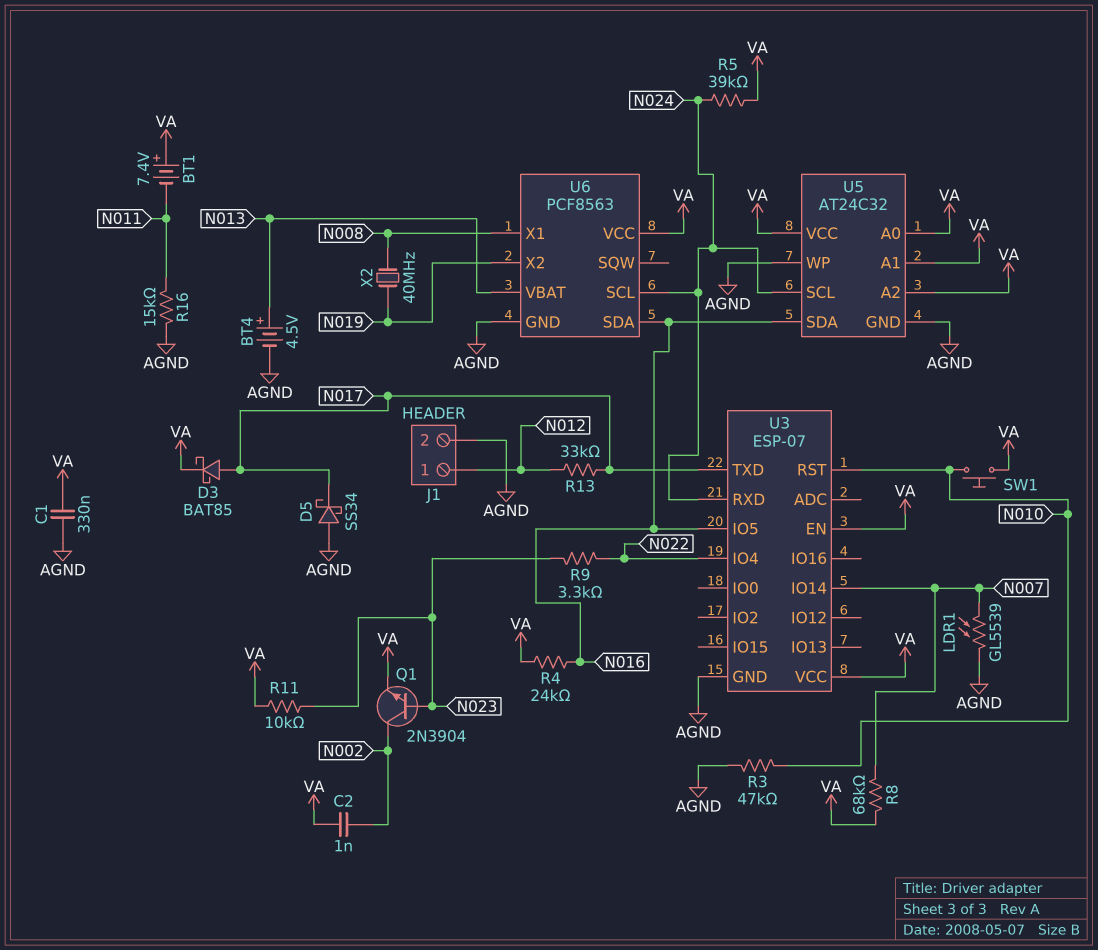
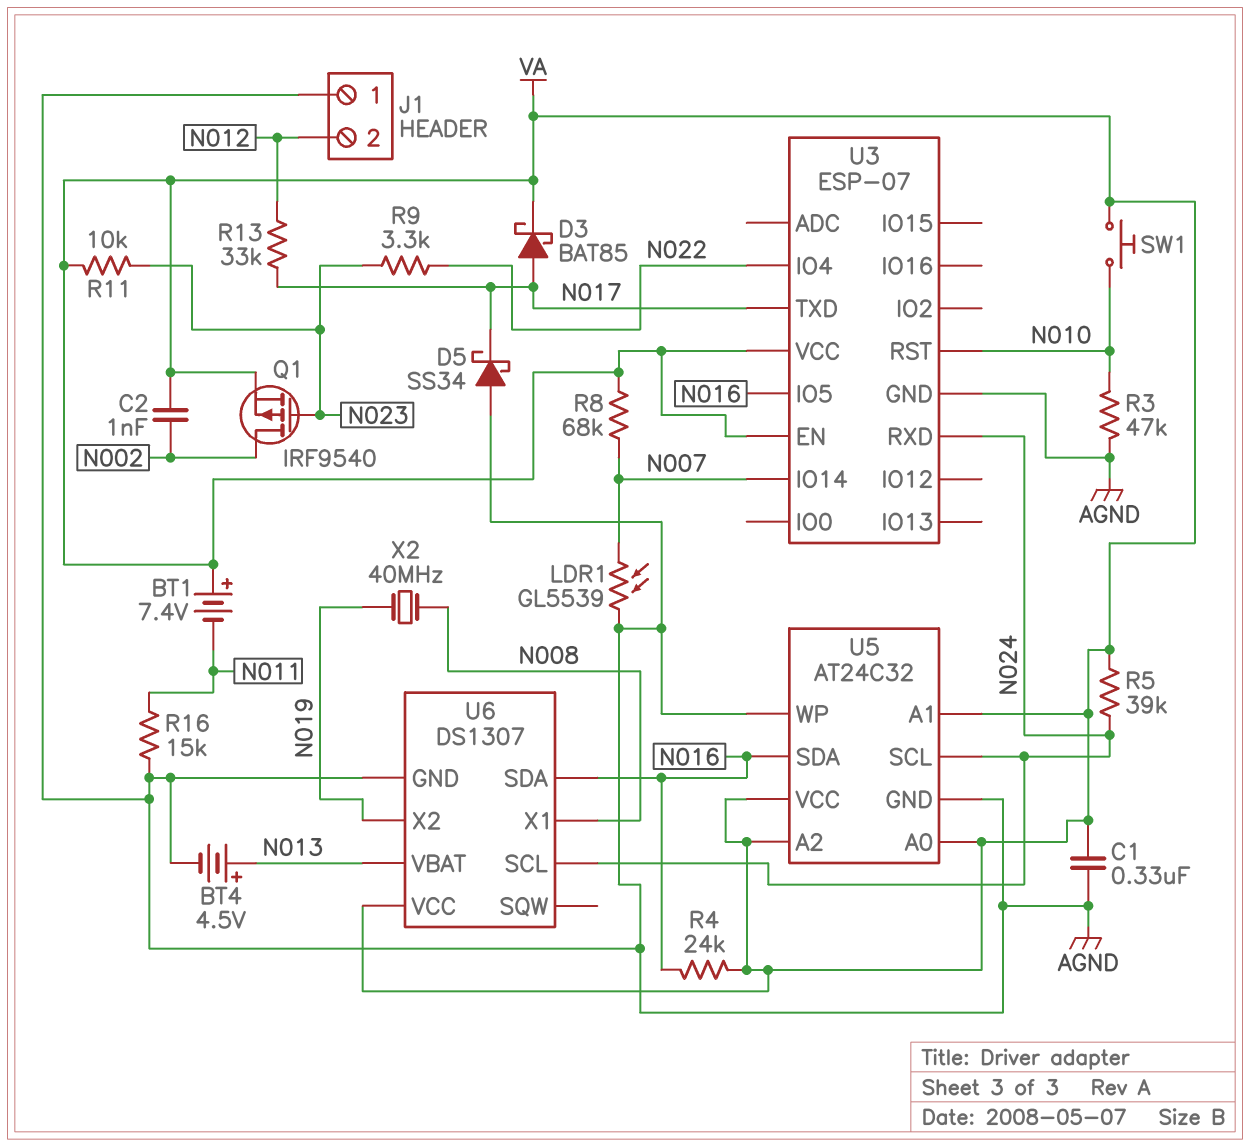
J1 pin 1: N012 -> AGND
J1 pin 2: AGND -> N012
Q1: NPN 2N3904 (B N023, C N002, E VA) -> PMOS IRF9540 (G N023, D N002, S VA)
U6: PCF8563 -> DS1307

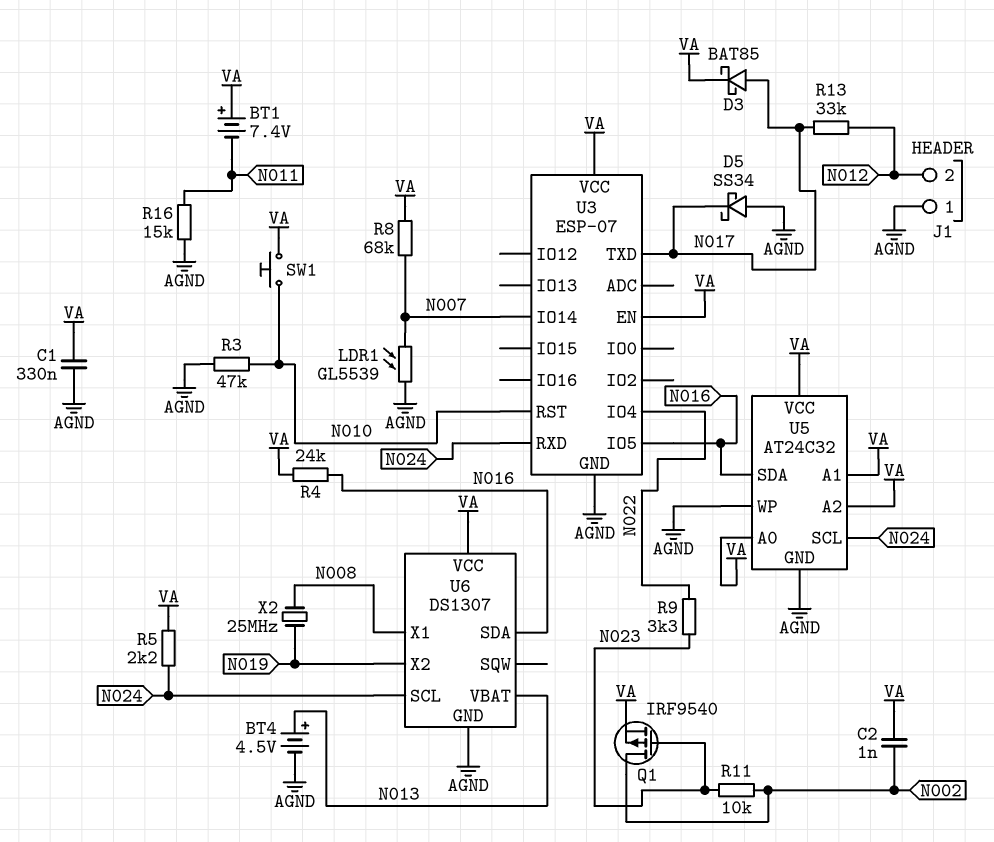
R5: 39k (N024, VA) -> 2.2k (N024, VA)
R11: 10k (N023, VA) -> 10k (N002, N023)
X2: 40MHz (N008, N019) -> 25MHz (N008, N019)

